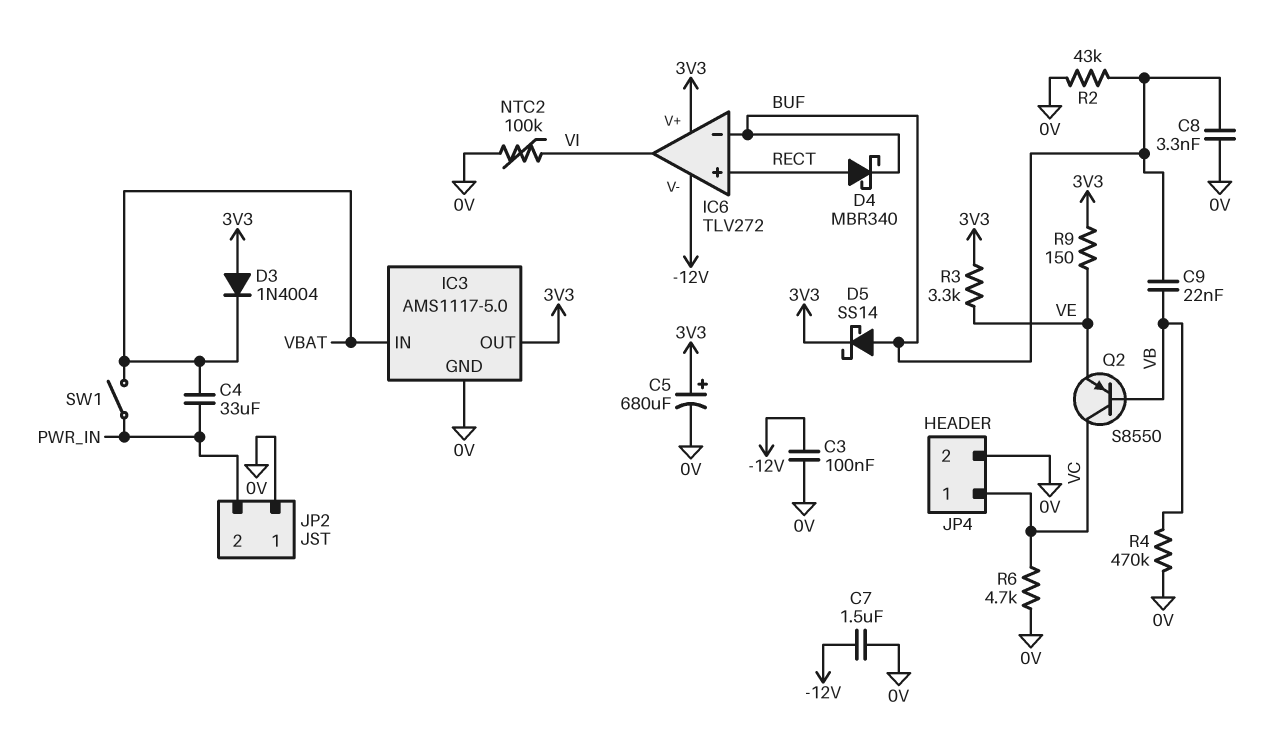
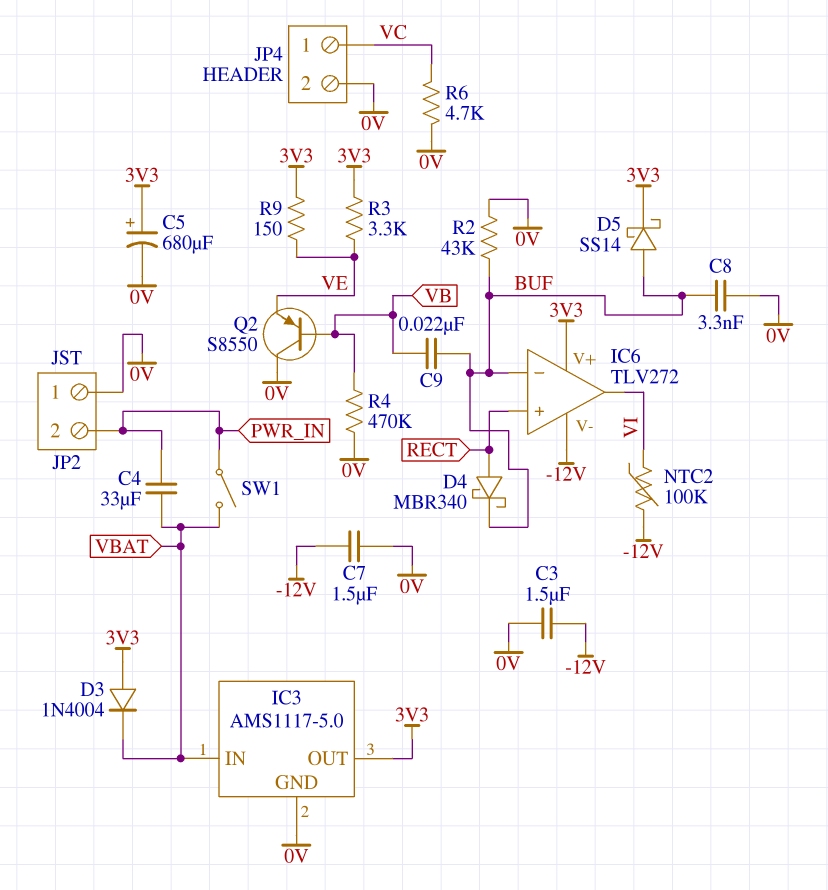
C3: 100nF (-12V, 0V) -> 1.5uF (-12V, 0V)
NTC2: 100k (0V, VI) -> 100k (-12V, VI)
Q2: PNP S8550 (B VB, C VC, E VE) -> PNP S8550 (B VB, C 0V, E VE)

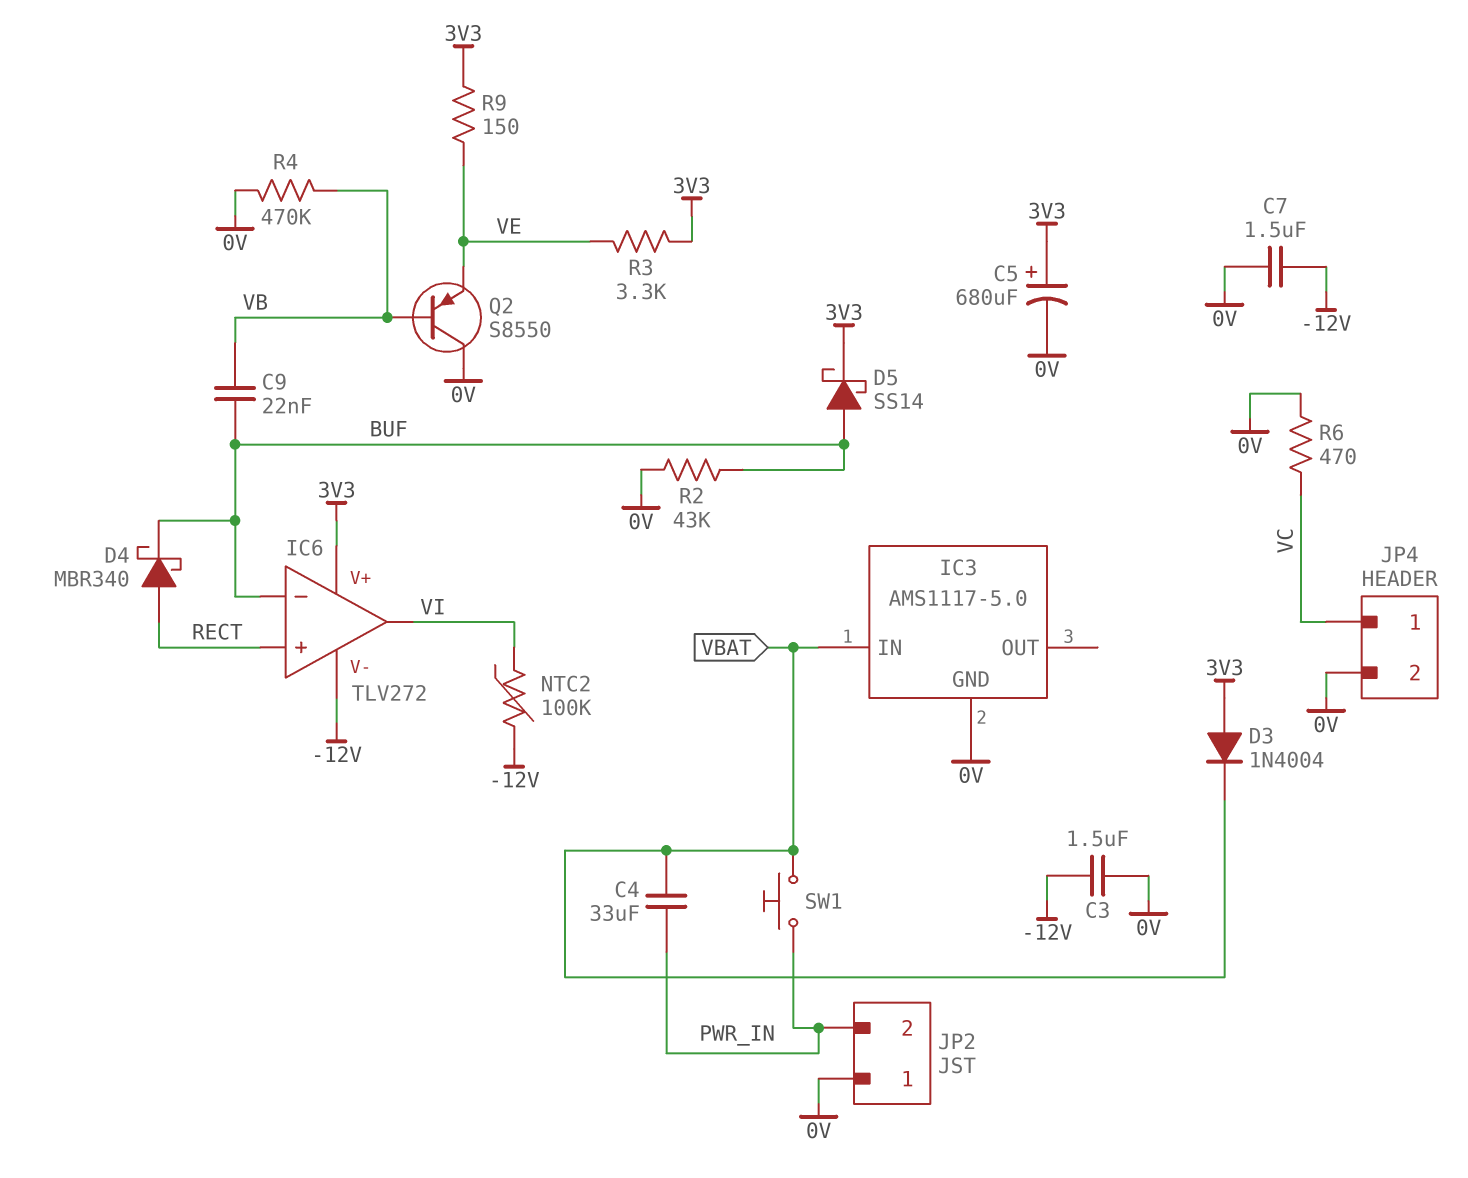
C8: 3.3nF (0V, BUF) -> none
IC3 pin OUT: 3V3 -> none
R6: 4.7k (0V, VC) -> 470 (0V, VC)
SW1: switch (PWR_IN, VBAT) -> button (PWR_IN, VBAT)

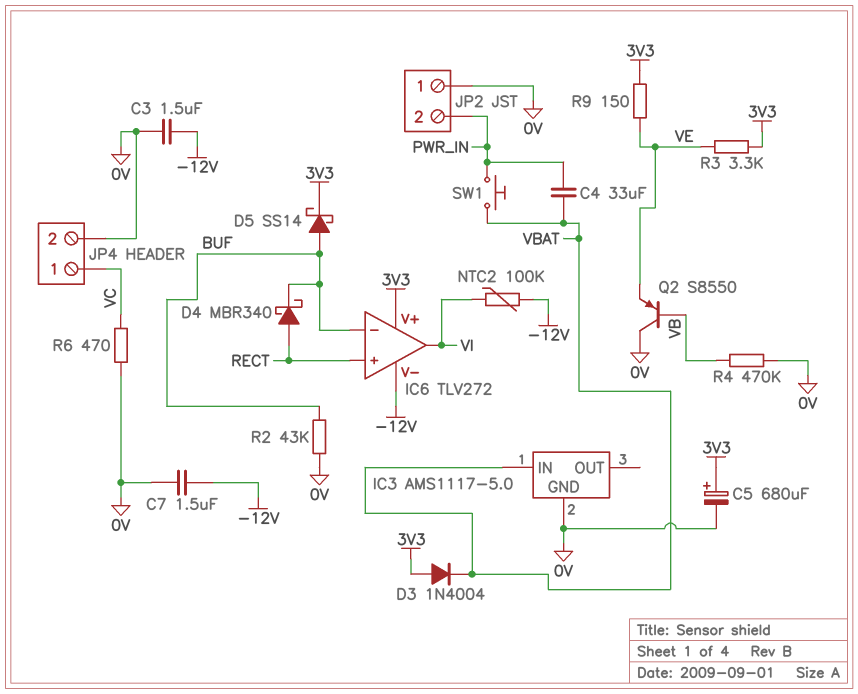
C9: 22nF (BUF, VB) -> none

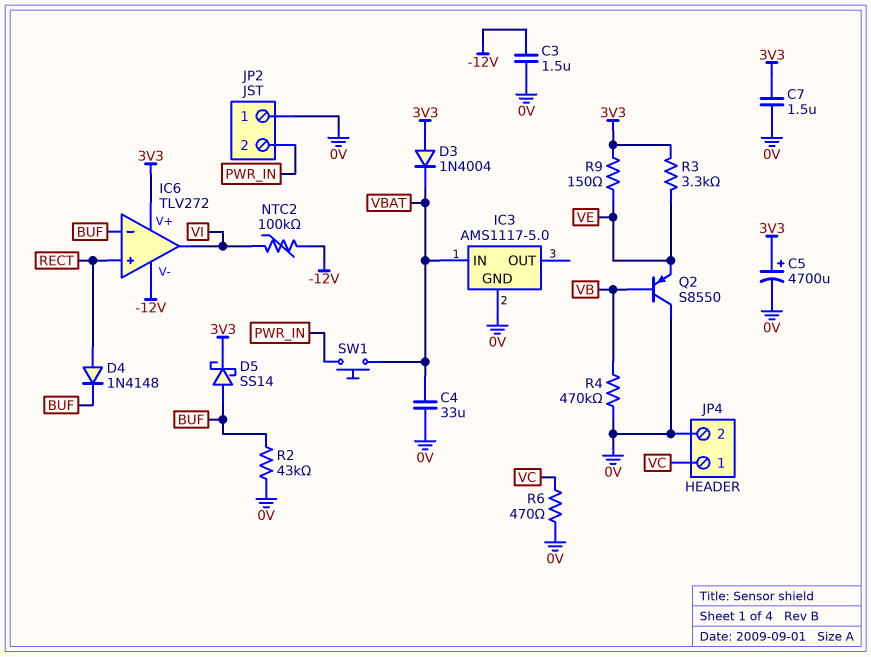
C4: 33uF (PWR_IN, VBAT) -> 33uF (0V, VBAT)
C5: 680uF (plus 3V3, minus 0V) -> 4700uF (plus 3V3, minus 0V)
C7: 1.5uF (-12V, 0V) -> 1.5uF (0V, 3V3)
D4: schottky MBR340 (A RECT, K BUF) -> diode 1N4148 (A RECT, K BUF)

